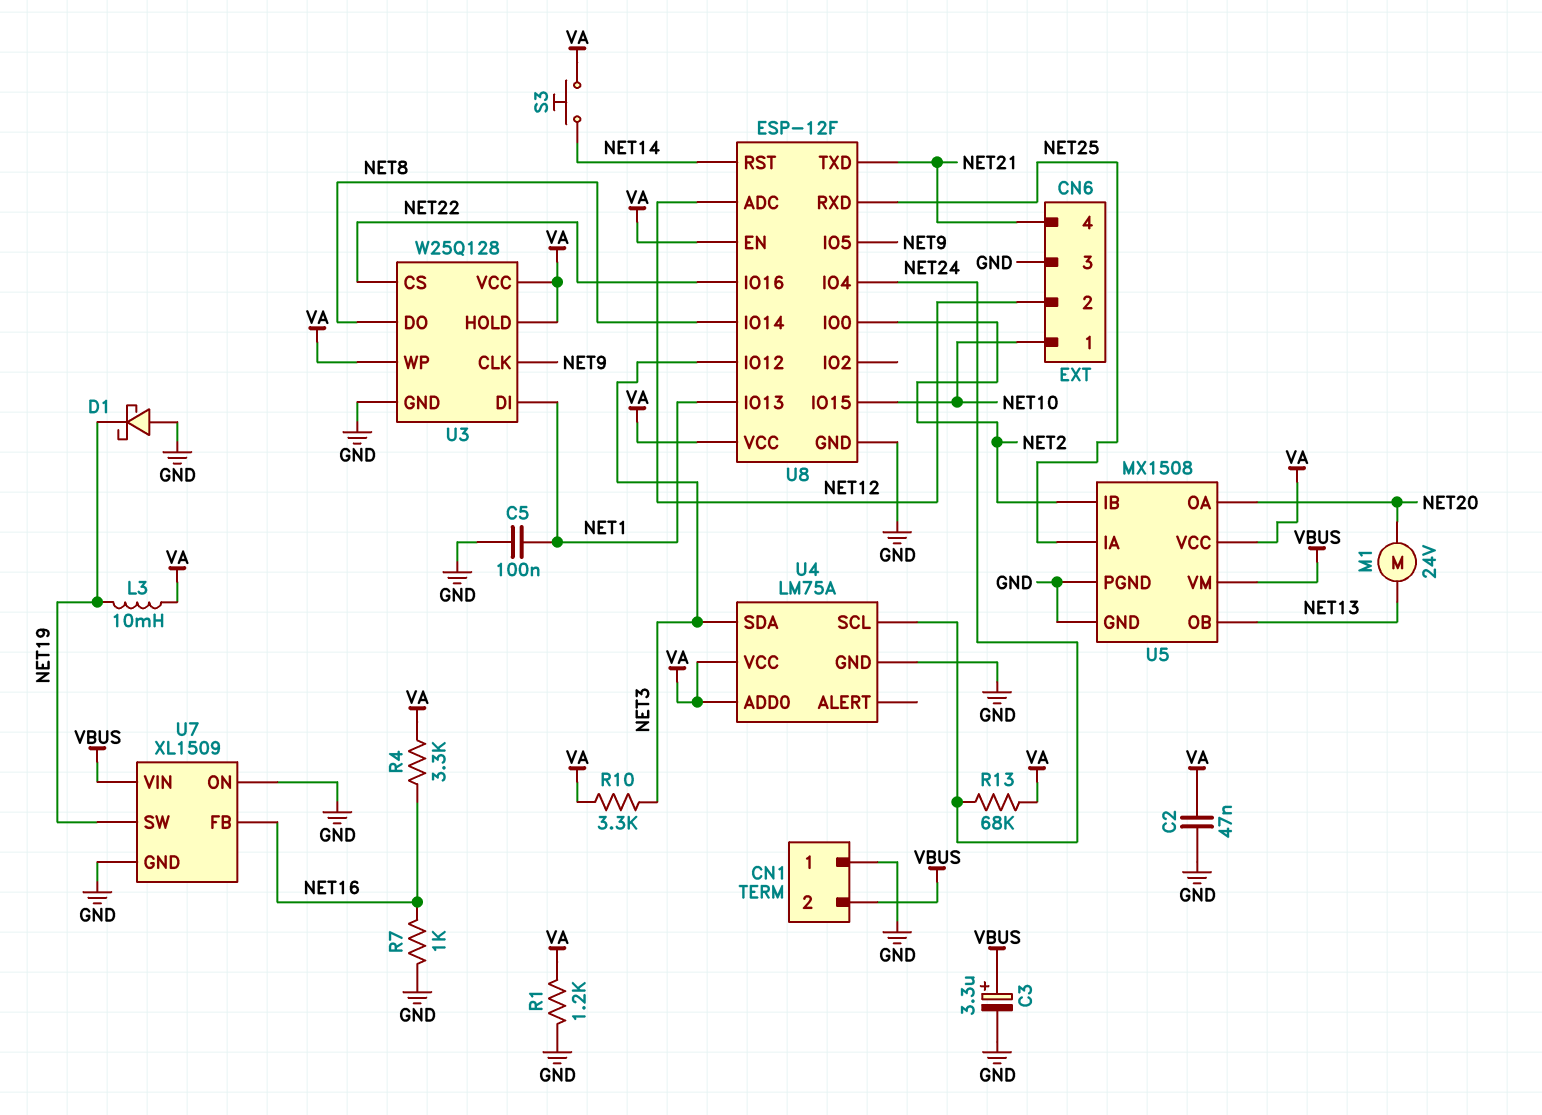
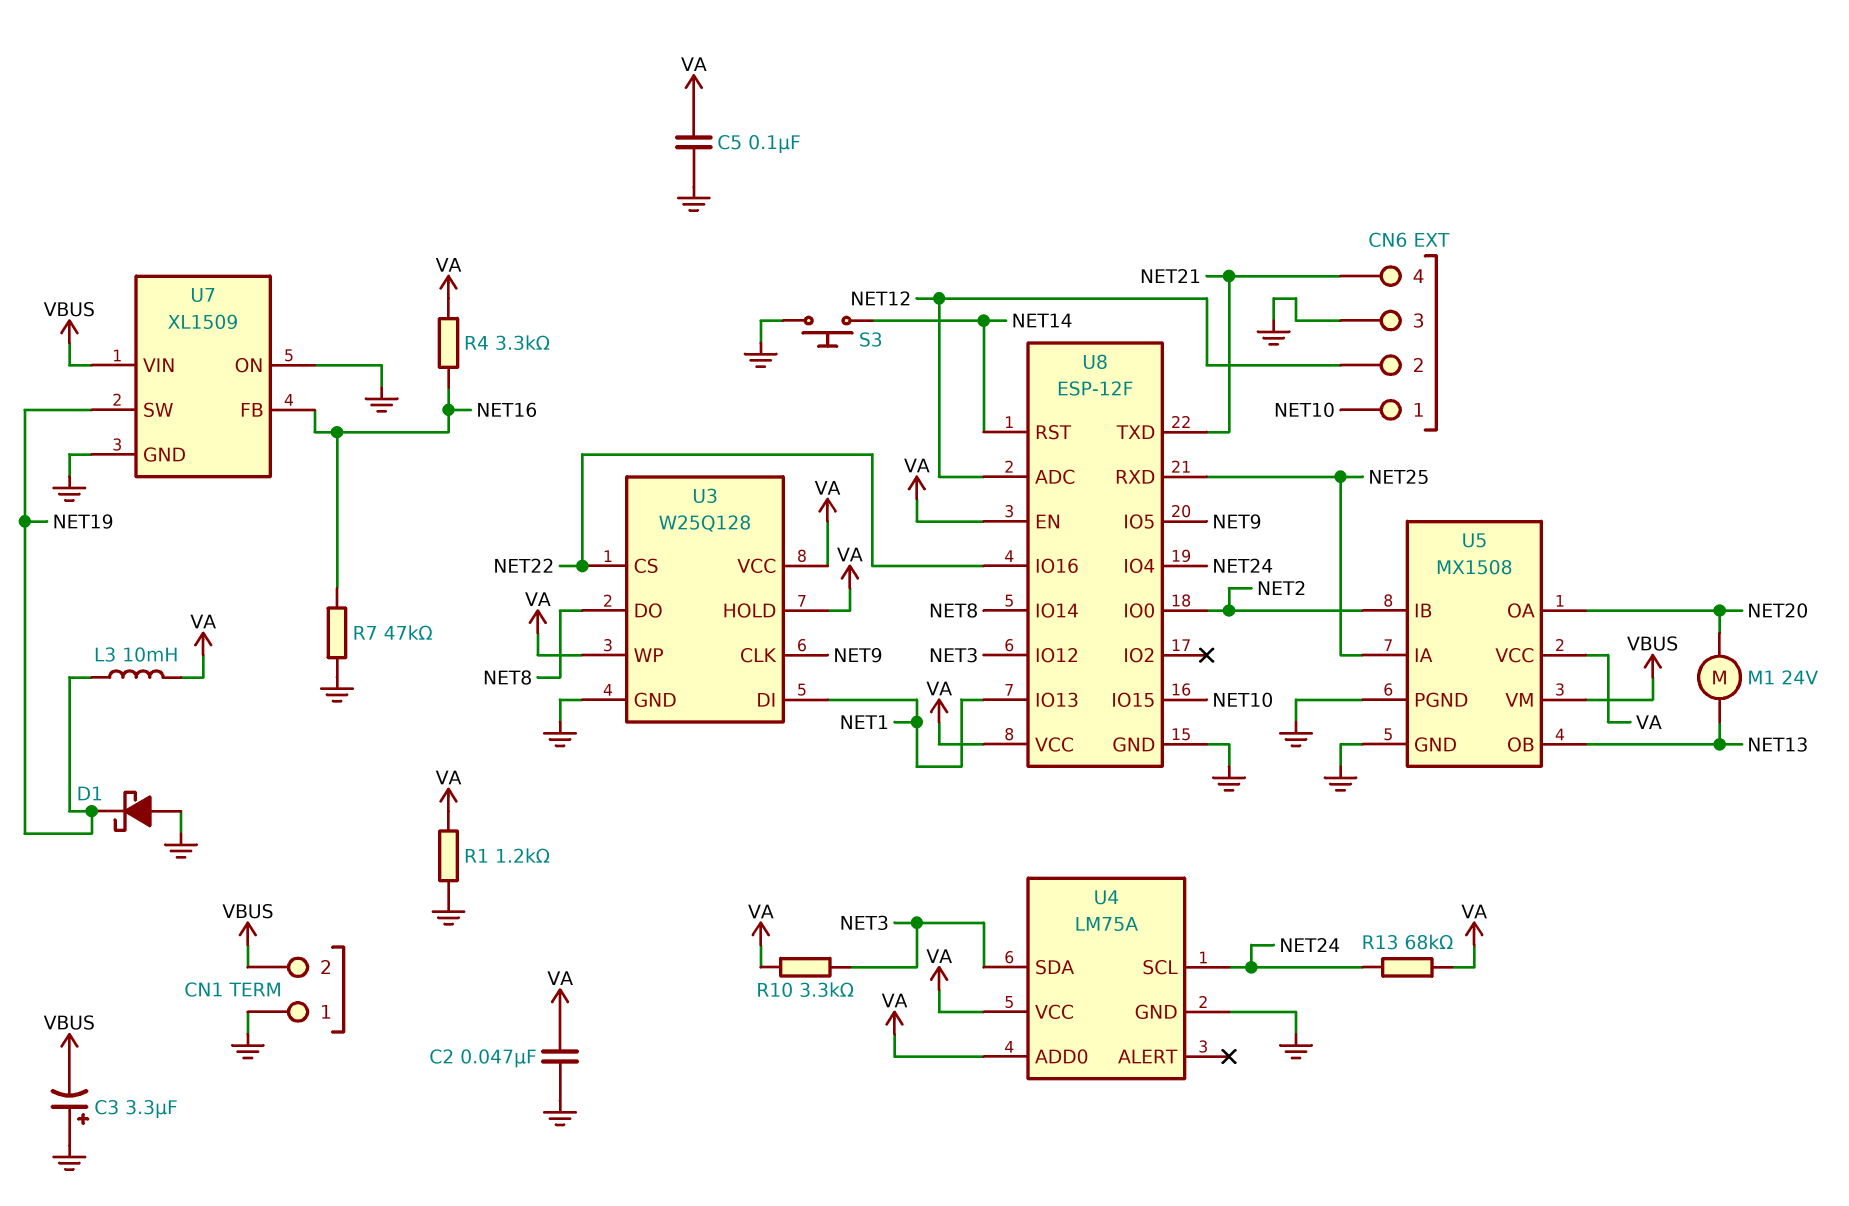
C3: 3.3uF (plus VBUS, minus GND) -> 3.3uF (plus GND, minus VBUS)
C5: 100nF (GND, NET1) -> 100nF (GND, VA)
R7: 1k (GND, NET16) -> 47k (GND, NET16)
S3: button (NET14, VA) -> button (GND, NET14)

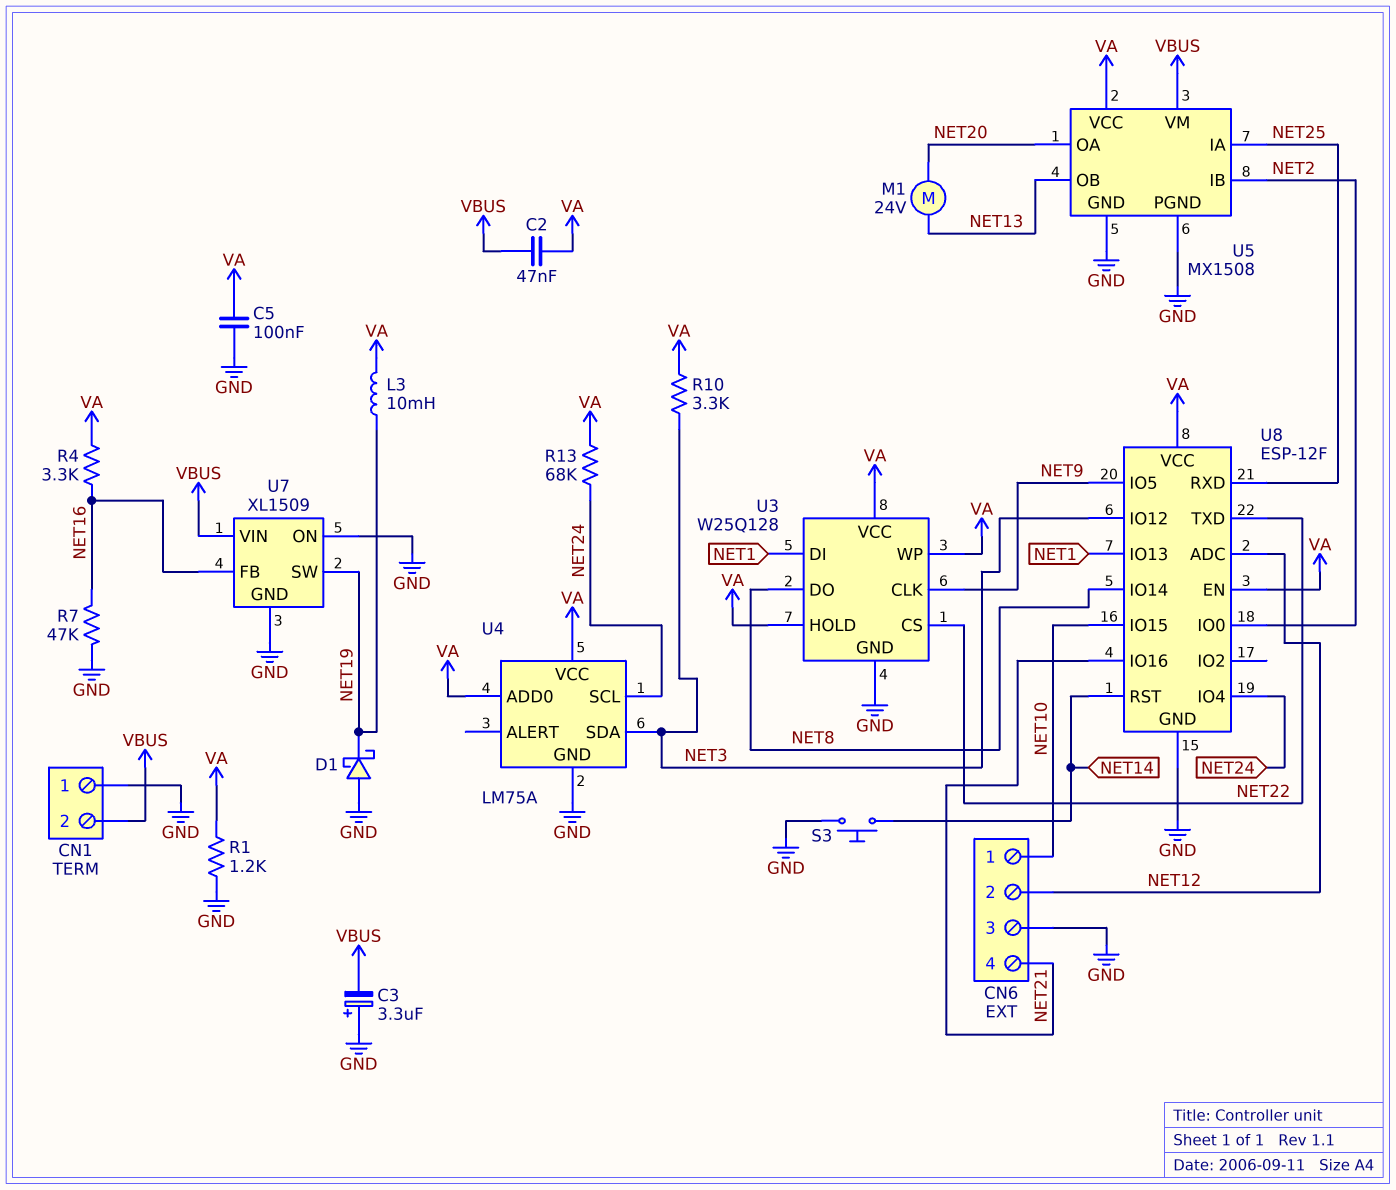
C2: 47nF (GND, VA) -> 47nF (VA, VBUS)
U8 pin IO16: NET22 -> NET21
U8 pin TXD: NET21 -> NET22

